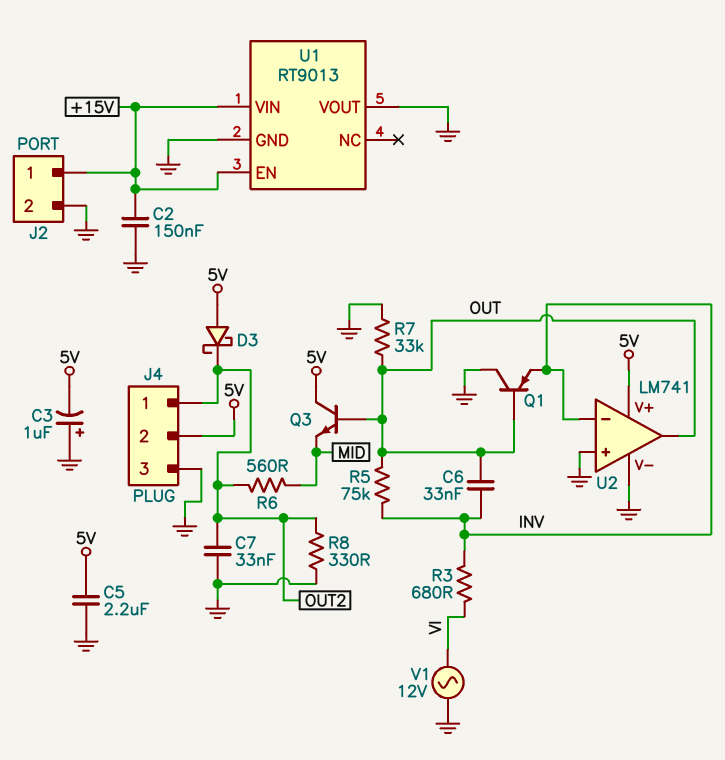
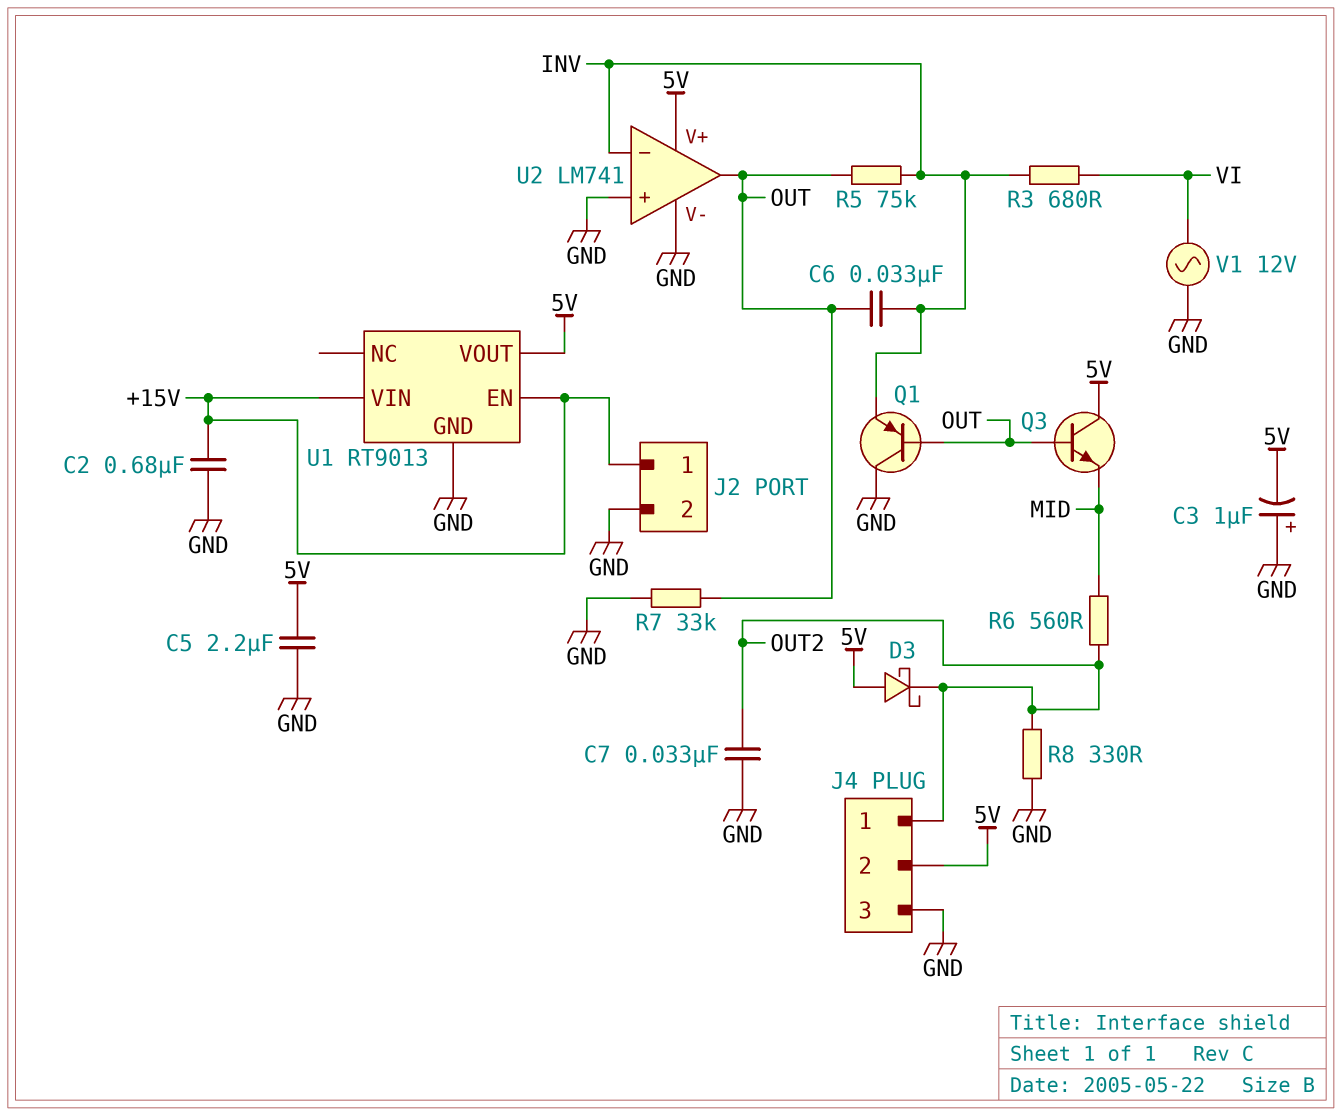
C2: 150nF (+15V, GND) -> 680nF (+15V, GND)
U1 pin VOUT: GND -> 5V

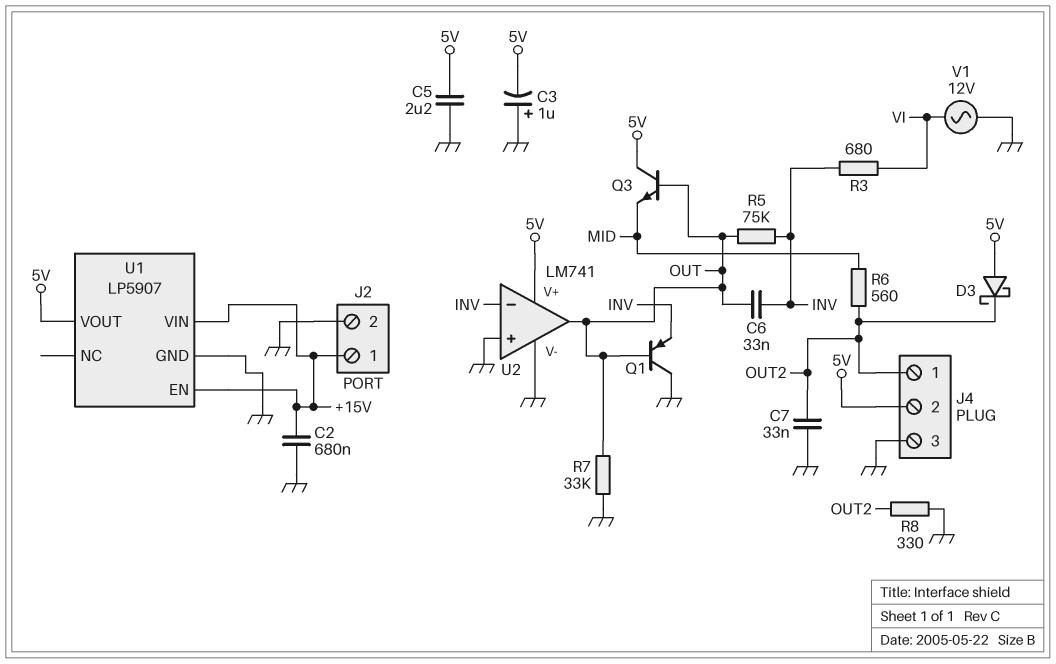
U1: RT9013 -> LP5907

